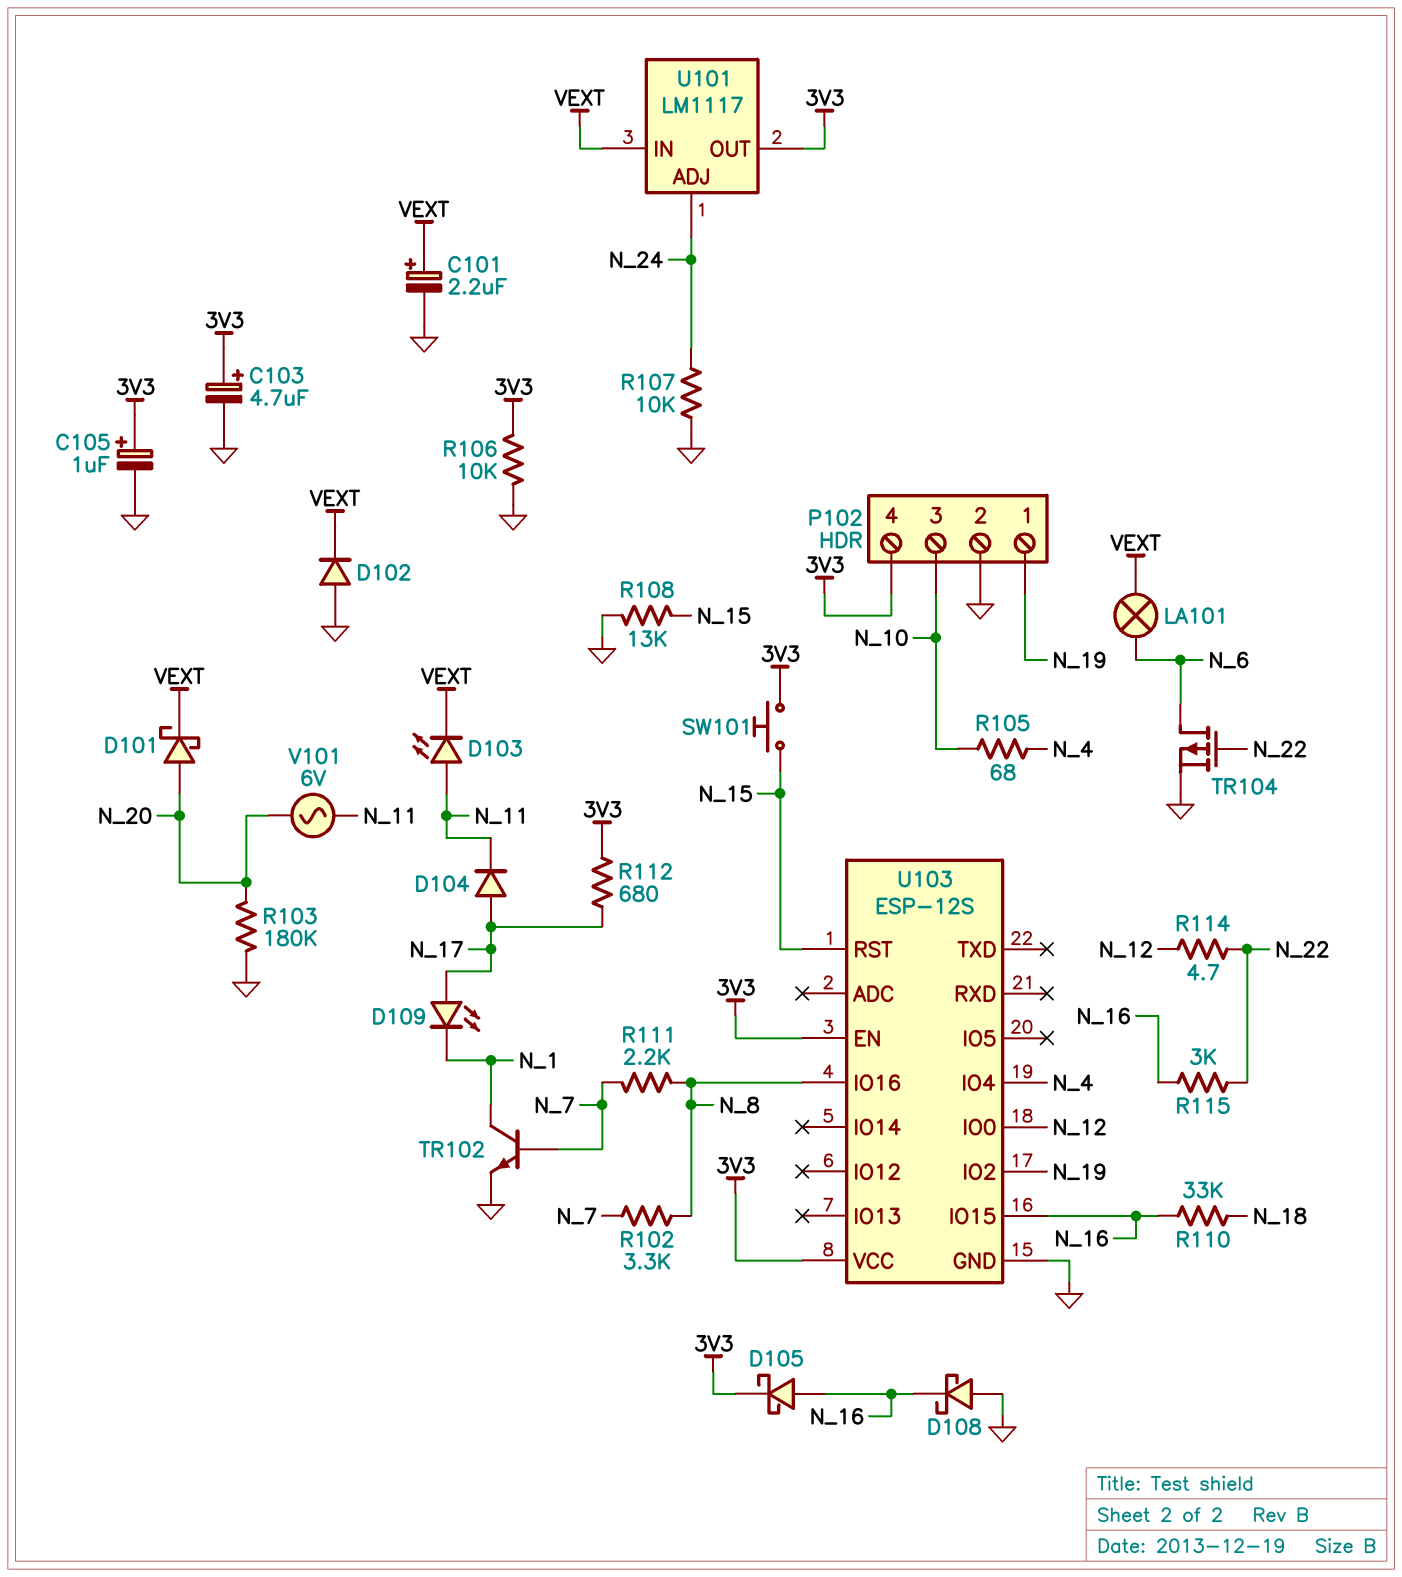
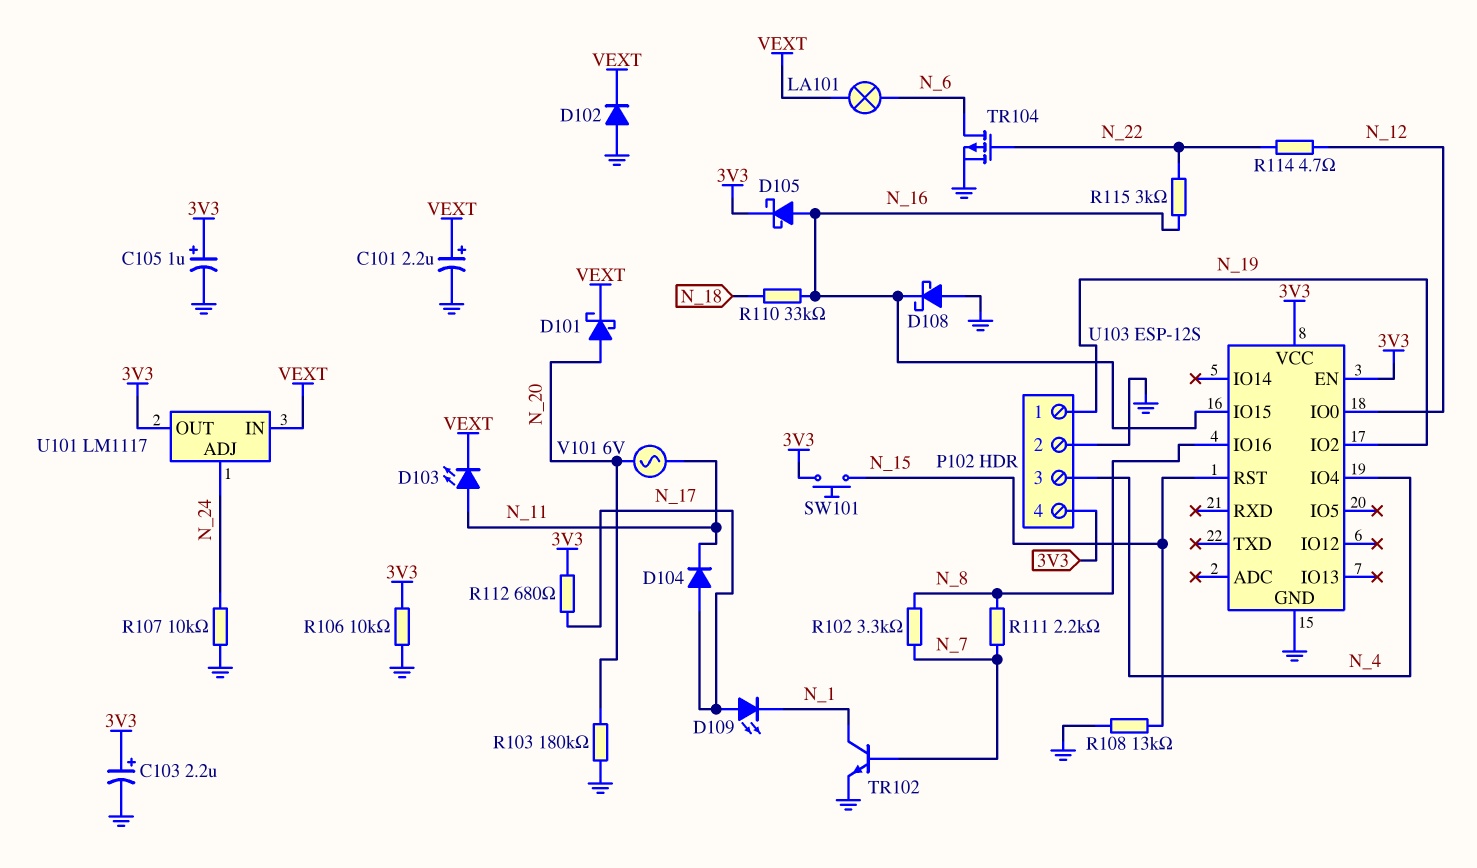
C103: 4.7uF (plus 3V3, minus GND) -> 2.2uF (plus 3V3, minus GND)
P102 pin 3: N_10 -> N_4
R105: 68 (N_4, N_10) -> none

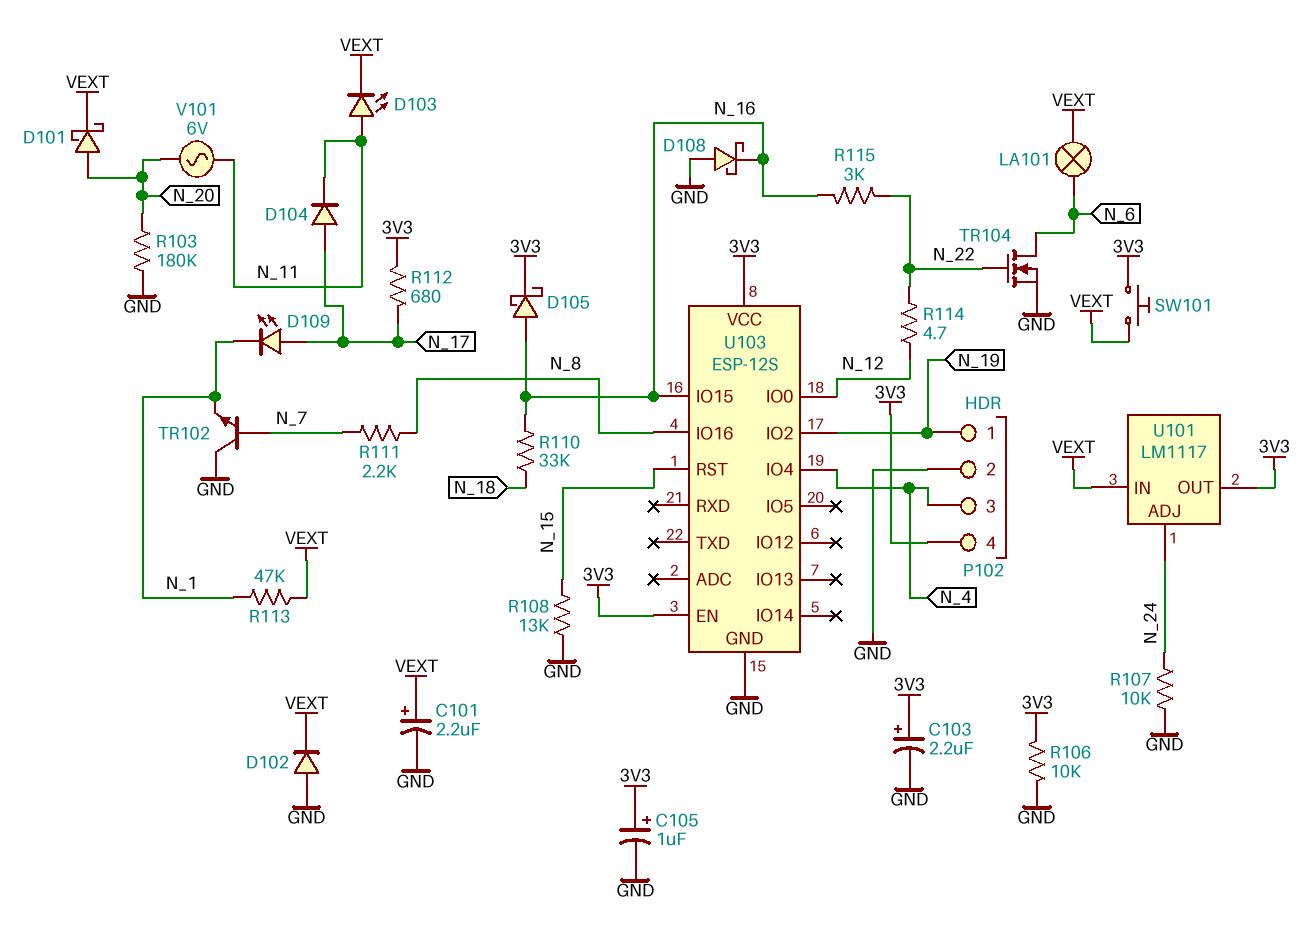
R102: 3.3k (N_7, N_8) -> none
R113: none -> 47k (N_1, VEXT)
SW101: button (3V3, N_15) -> button (3V3, VEXT)
TR102: NPN (B N_7, C N_1, E GND) -> NPN (B N_7, C GND, E N_1)
TR104: PMOS (G N_22, D N_6, S GND) -> NMOS (G N_22, D N_6, S GND)

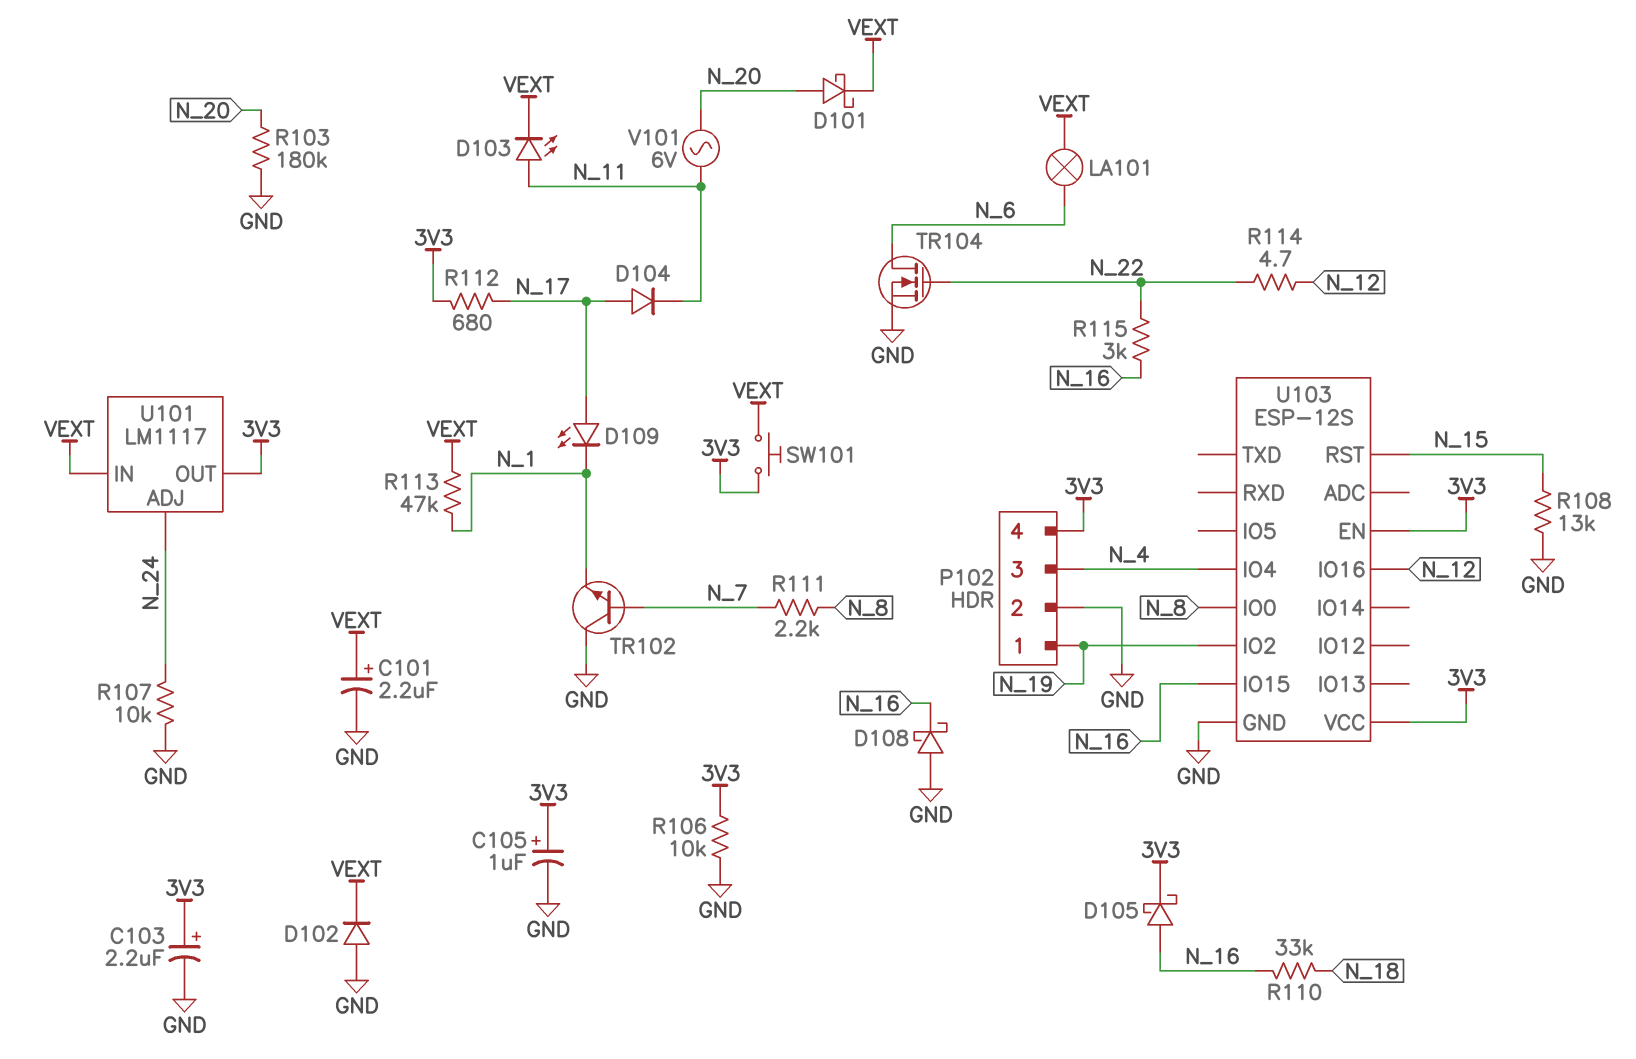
U103 pin IO0: N_12 -> N_8
U103 pin IO16: N_8 -> N_12

